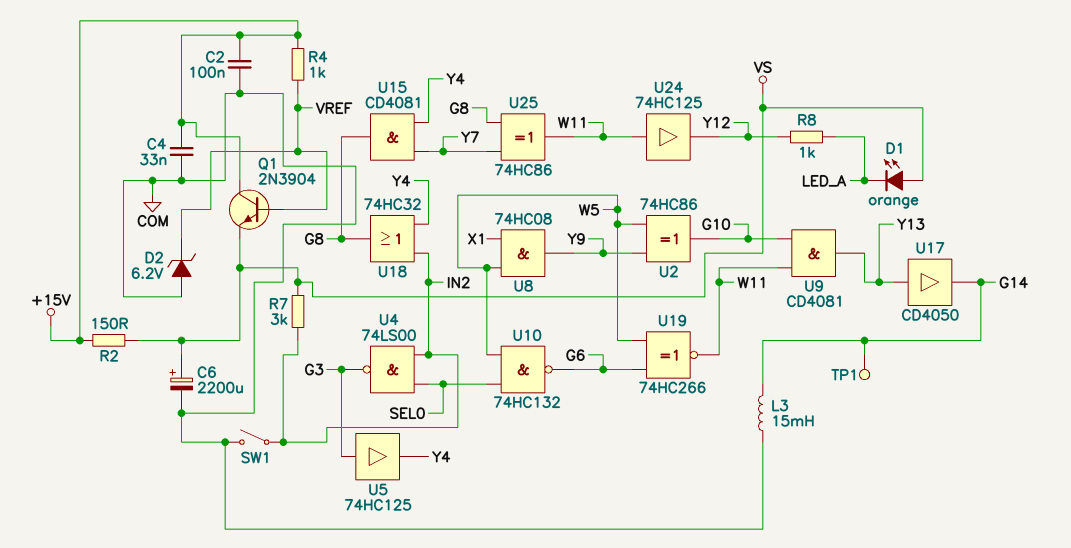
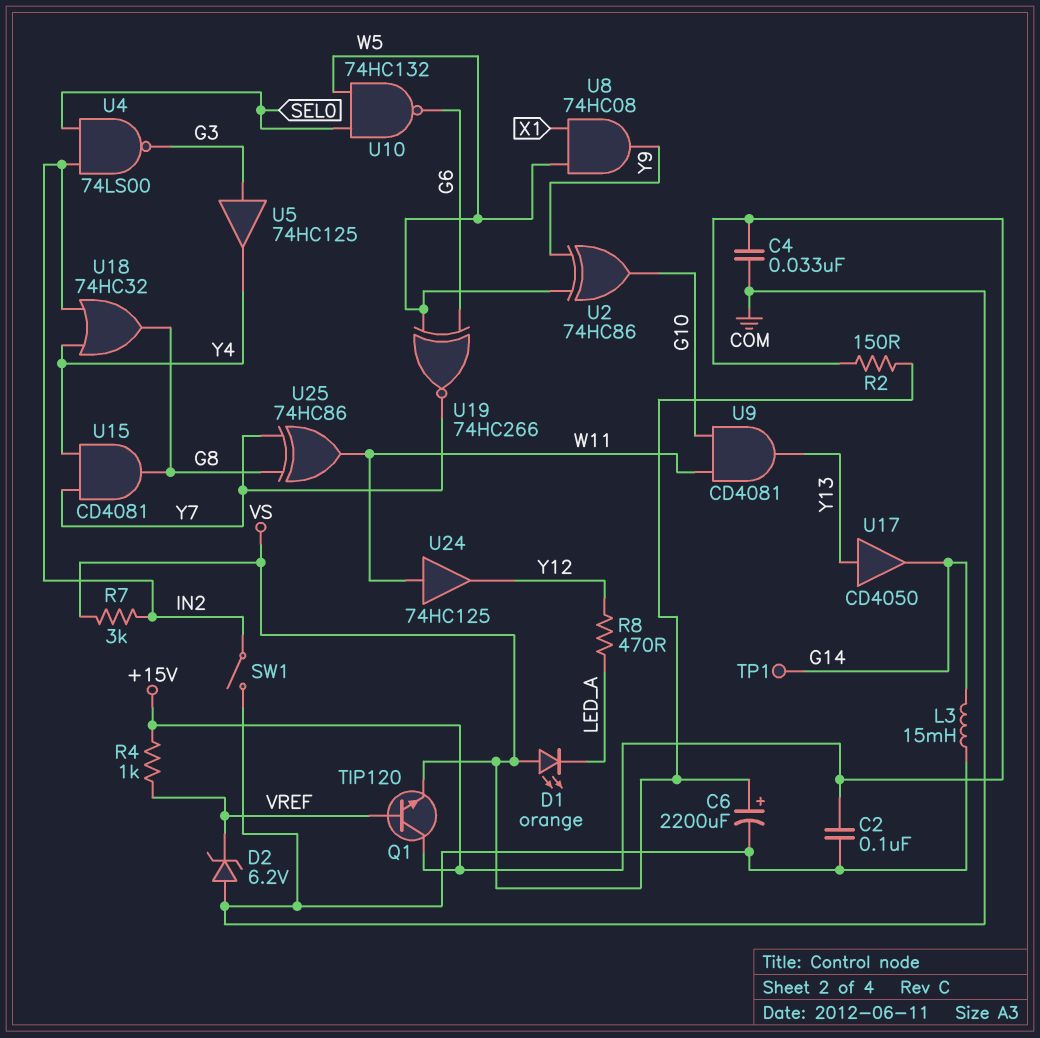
Q1: NPN 2N3904 (B VREF, C +15V, E VS) -> NPN TIP120 (B VREF, C +15V, E VS)
R8: 1k (LED_A, Y12) -> 470 (LED_A, Y12)
U19: XNOR 74HC266 (in G6, in W5, out W11) -> XNOR 74HC266 (in G6, in W5, out Y7)

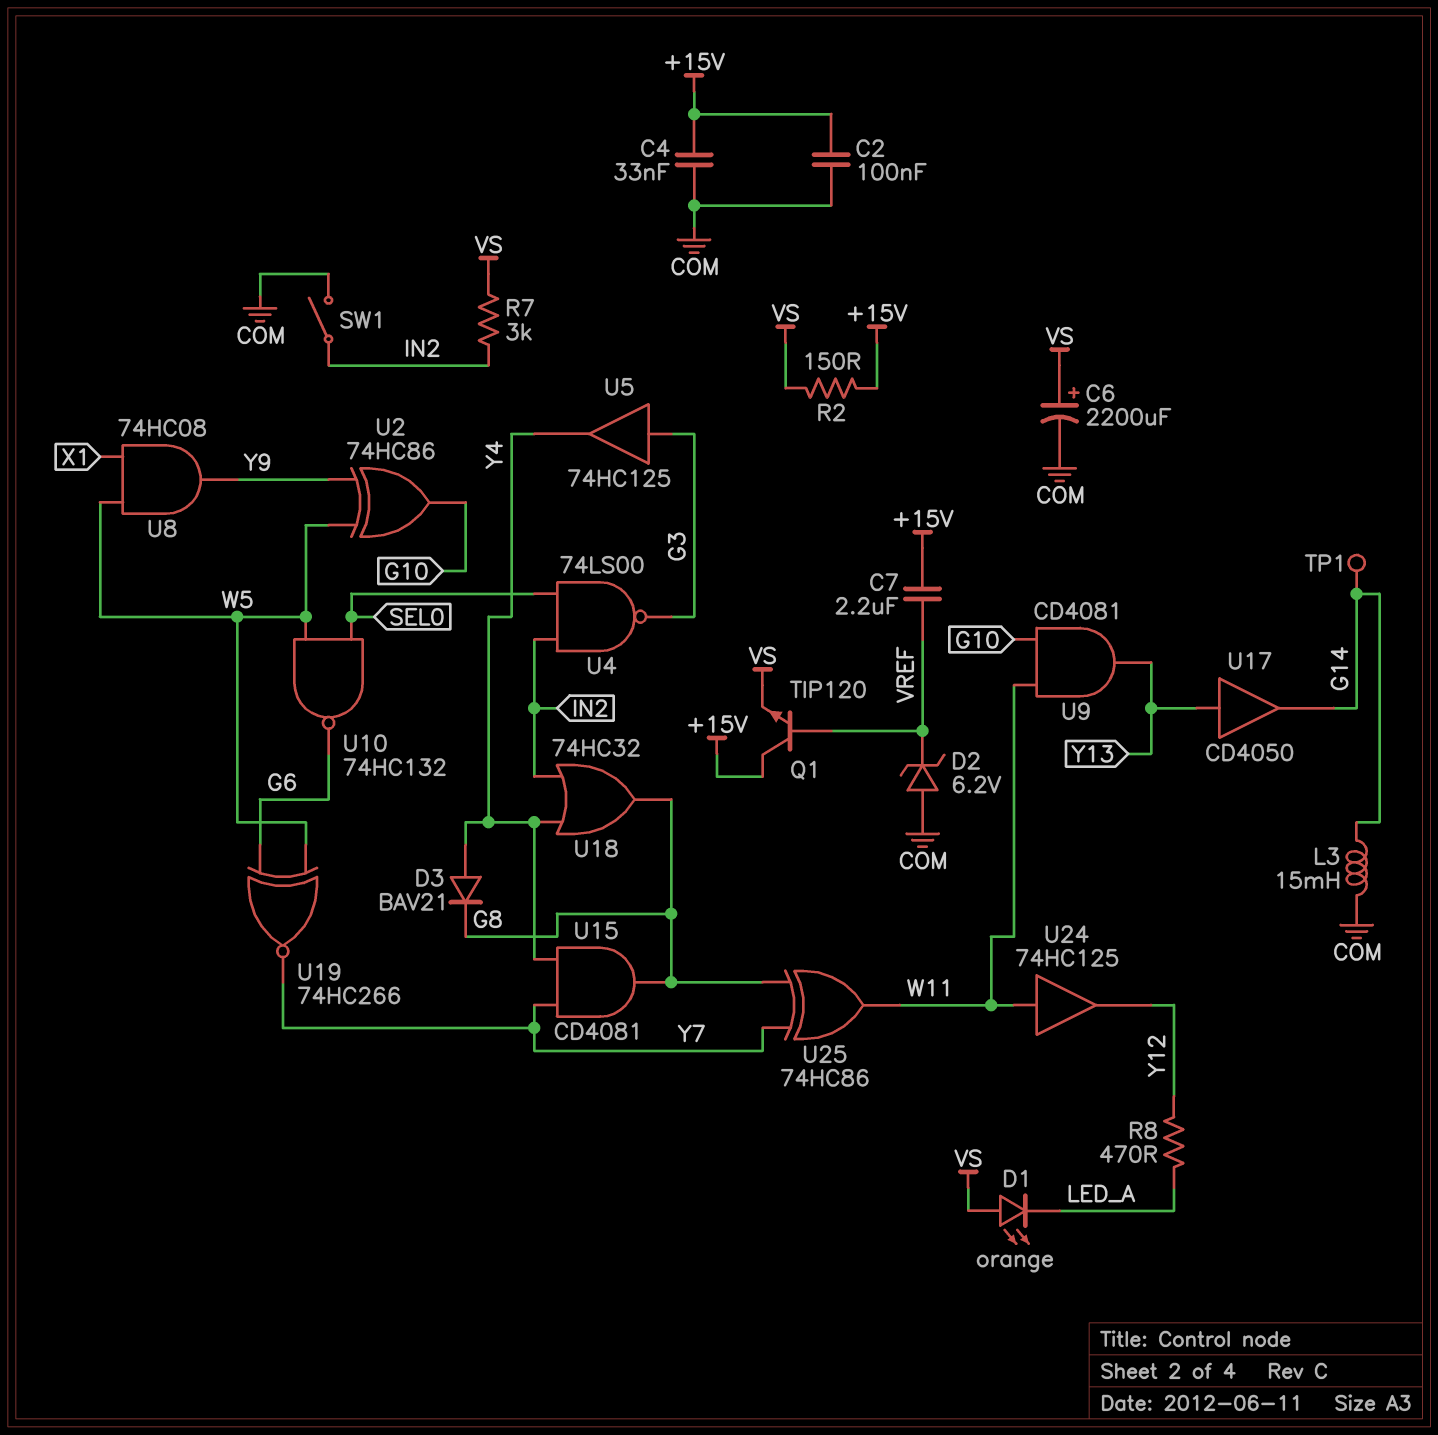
C7: none -> 2.2uF (+15V, VREF)
D3: none -> diode BAV21 (A Y4, K G8)
R4: 1k (+15V, VREF) -> none

